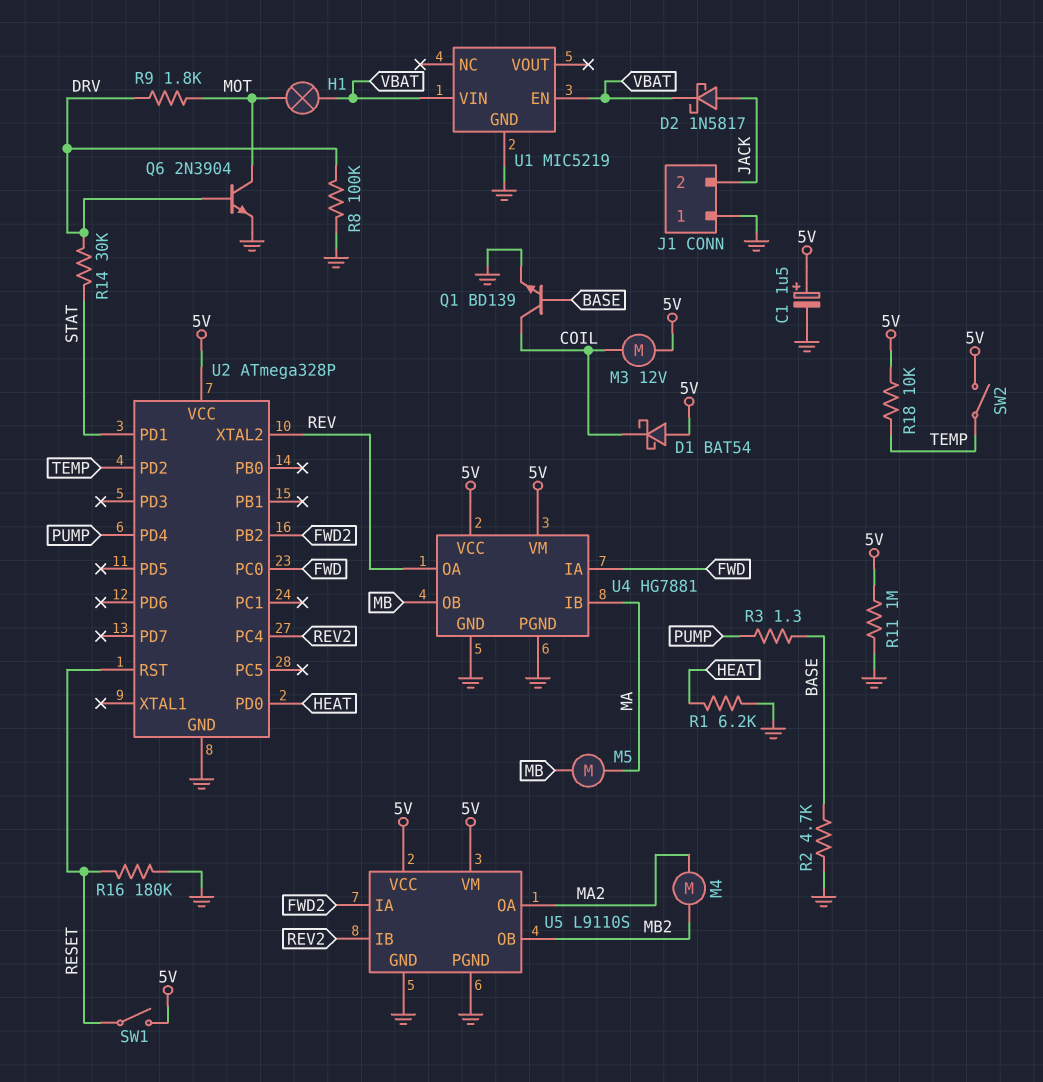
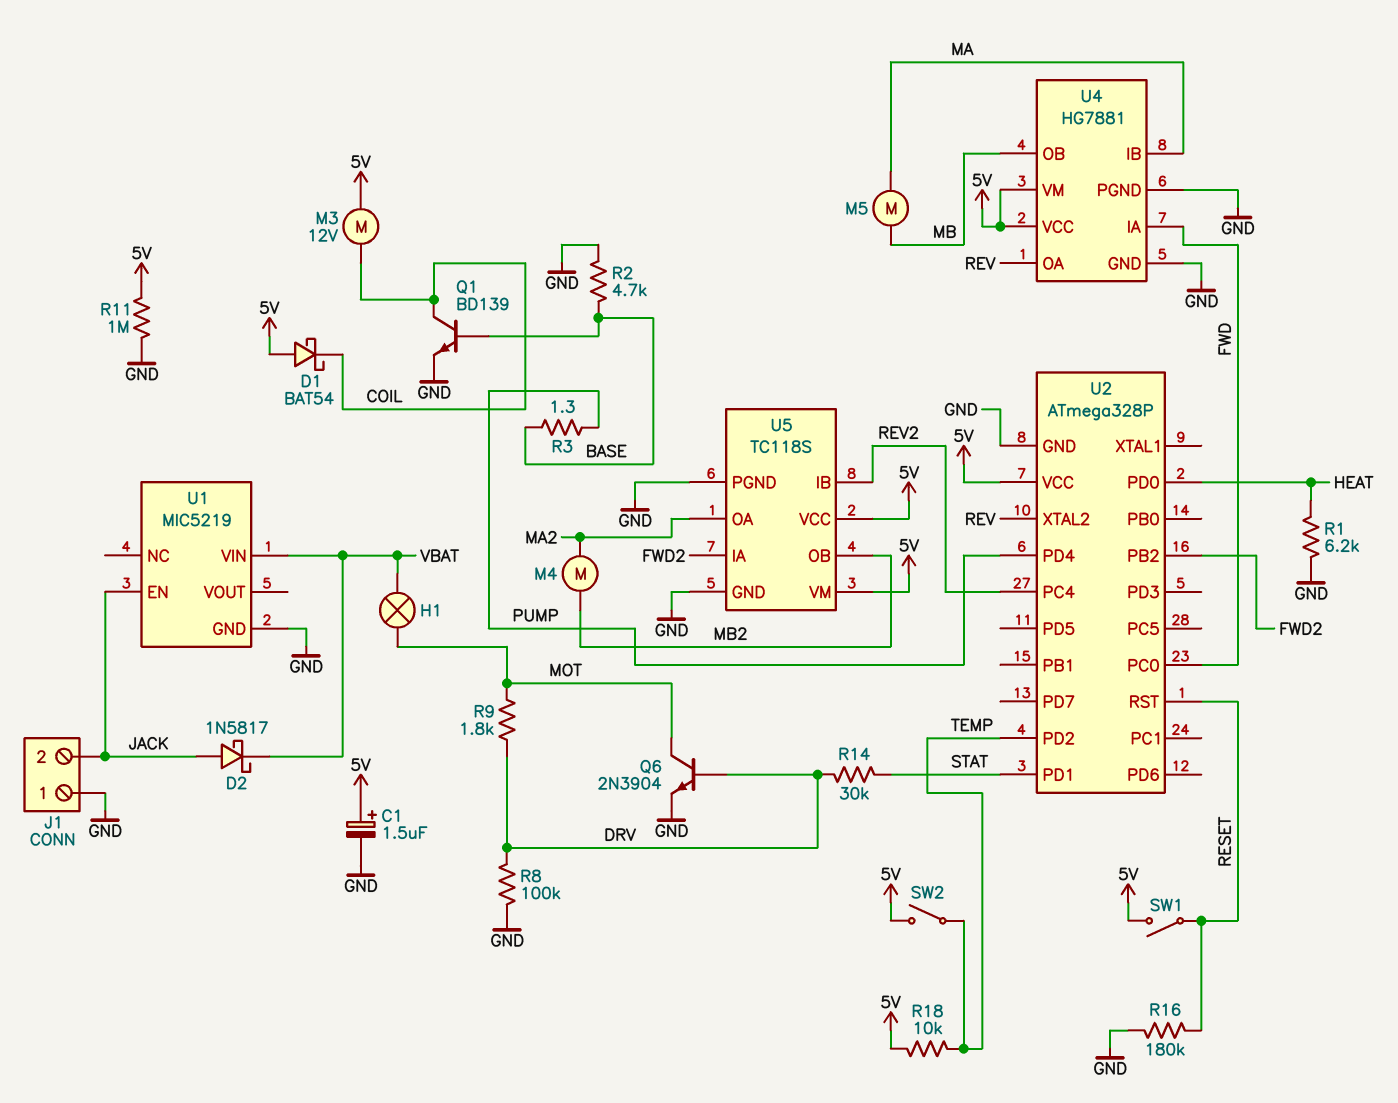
U1 pin EN: VBAT -> JACK
U5: L9110S -> TC118S

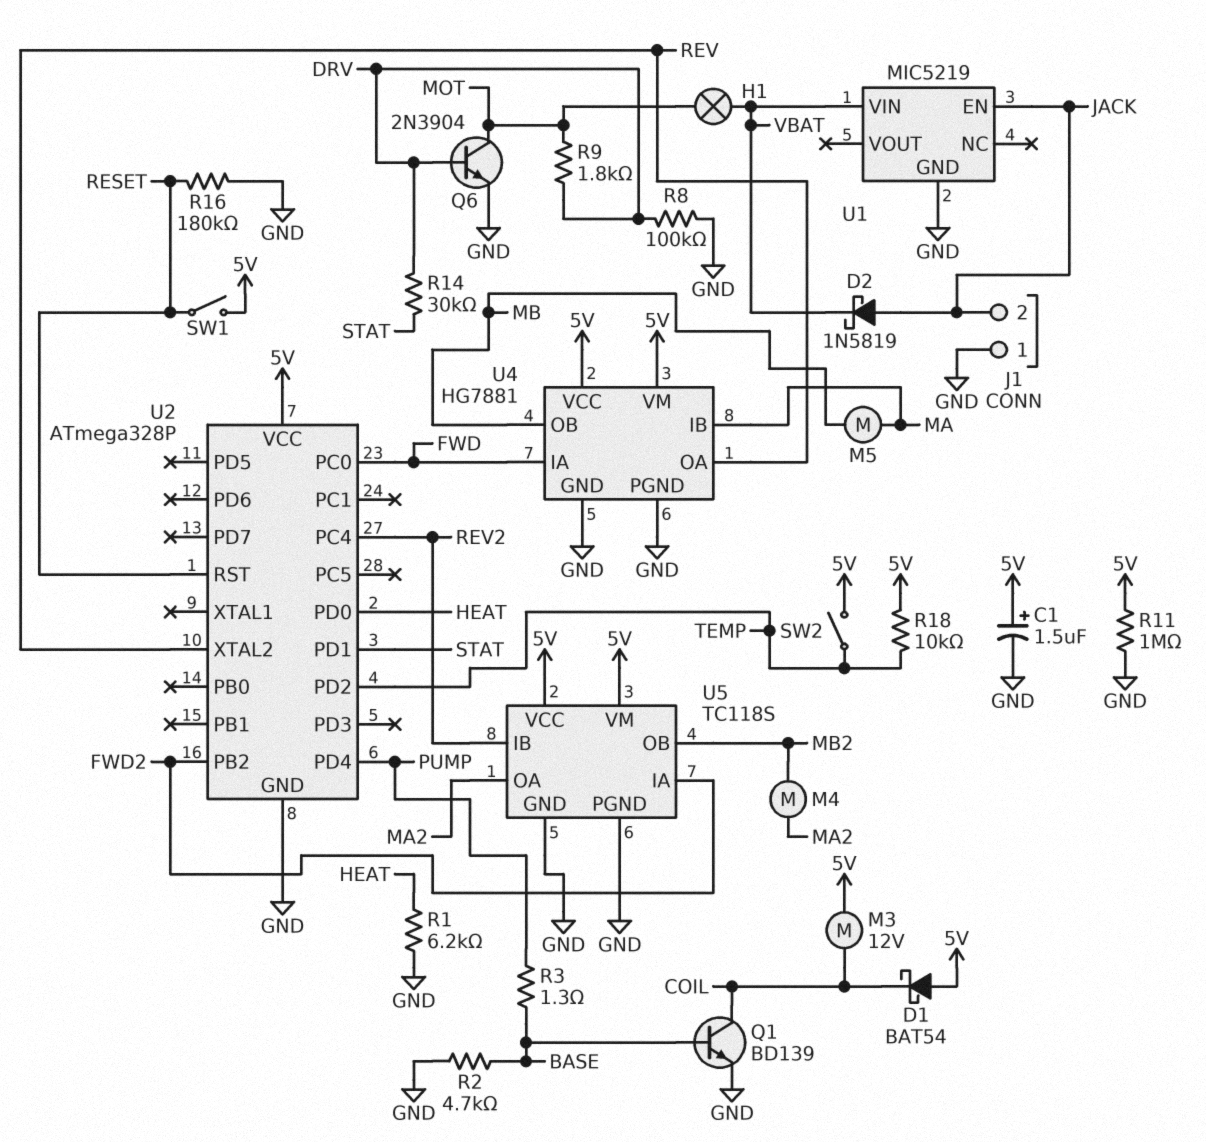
D2: schottky 1N5817 (A JACK, K VBAT) -> schottky 1N5819 (A JACK, K VBAT)

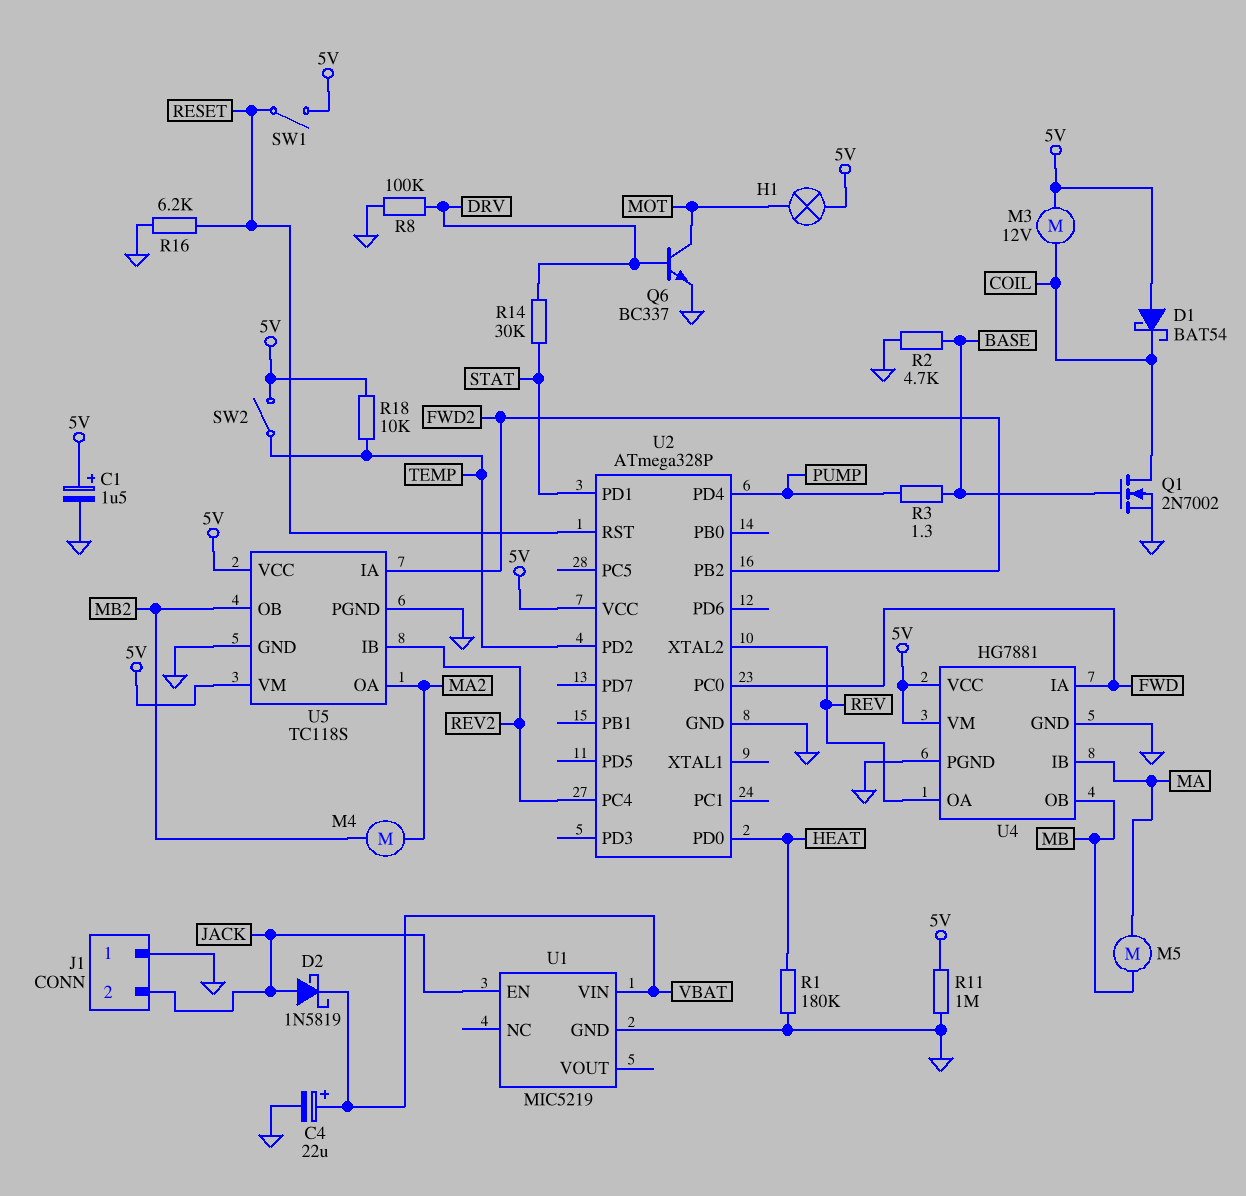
C4: none -> 22uF (plus VBAT, minus GND)
H1: lamp (MOT, VBAT) -> lamp (5V, MOT)
Q1: NPN BD139 (B BASE, C COIL, E GND) -> NMOS 2N7002 (G BASE, D COIL, S GND)
Q6: NPN 2N3904 (B DRV, C MOT, E GND) -> NPN BC337 (B DRV, C MOT, E GND)
R1: 6.2k (GND, HEAT) -> 180k (GND, HEAT)
R9: 1.8k (DRV, MOT) -> none
R16: 180k (GND, RESET) -> 6.2k (GND, RESET)

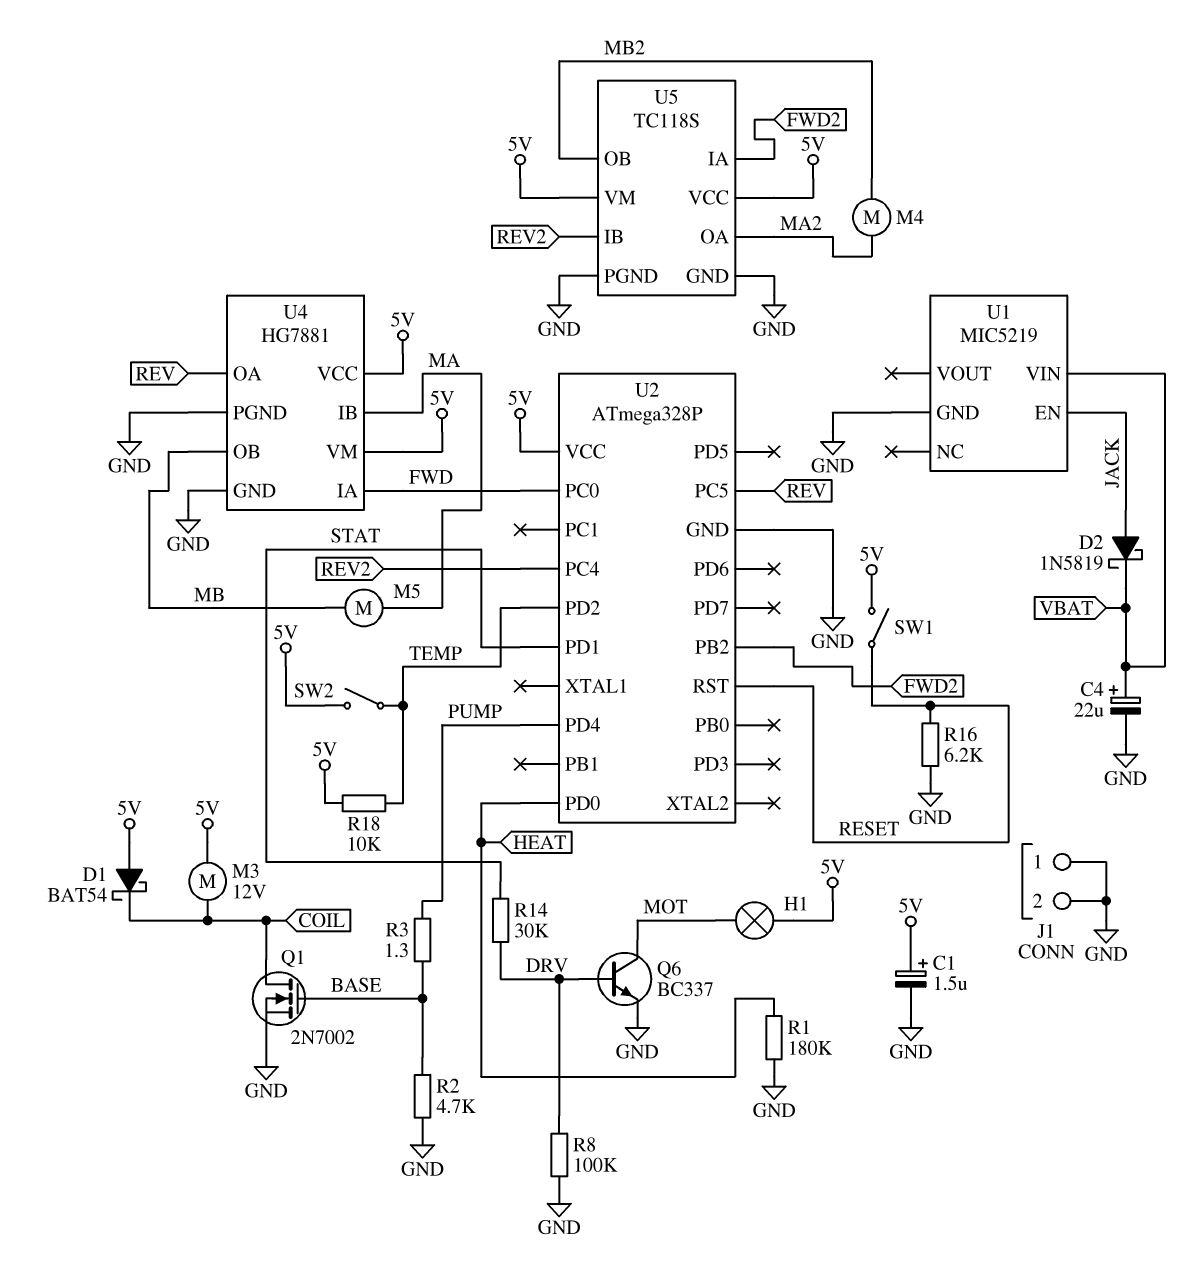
J1 pin 2: JACK -> GND
R11: 1M (5V, GND) -> none
U2 pin PC5: none -> REV
U2 pin XTAL2: REV -> none

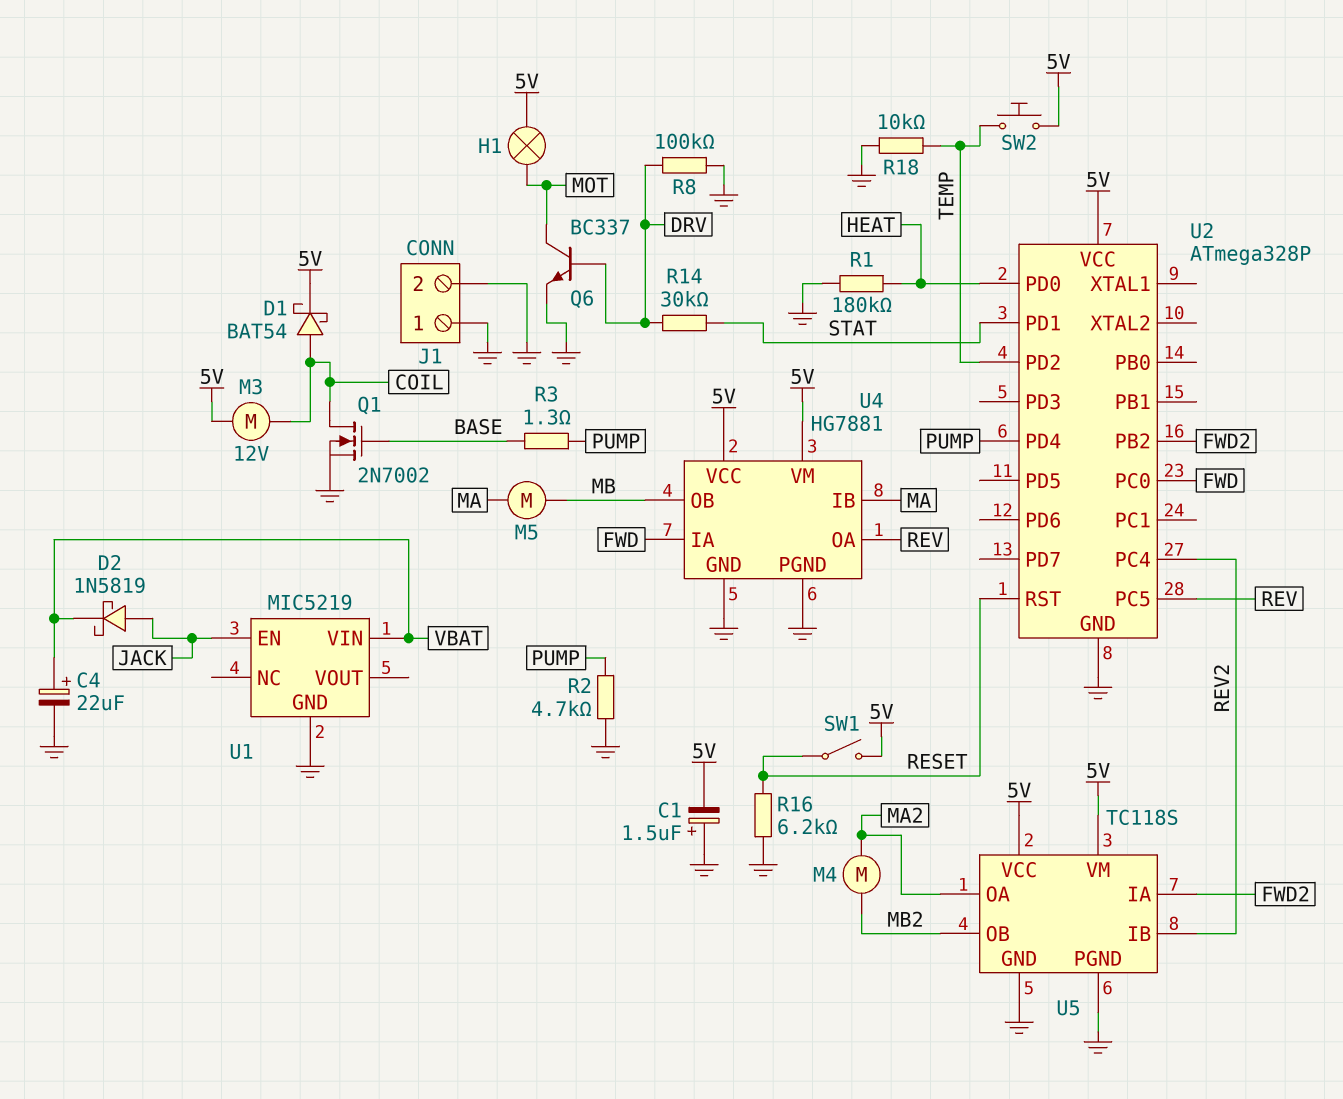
C1: 1.5uF (plus 5V, minus GND) -> 1.5uF (plus GND, minus 5V)
D1: schottky BAT54 (A 5V, K COIL) -> schottky BAT54 (A COIL, K 5V)
R2: 4.7k (BASE, GND) -> 4.7k (GND, PUMP)
R18: 10k (5V, TEMP) -> 10k (GND, TEMP)
SW2: switch (5V, TEMP) -> button (5V, TEMP)

